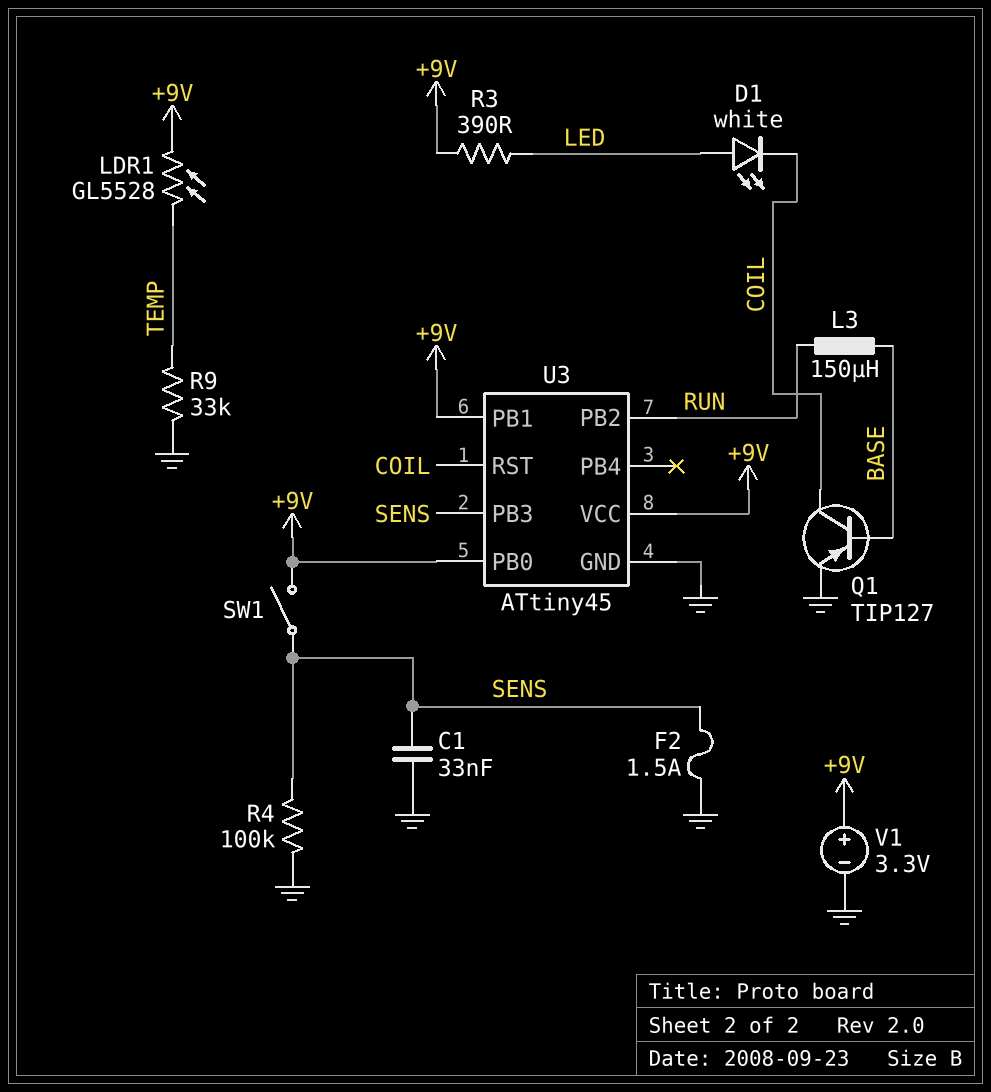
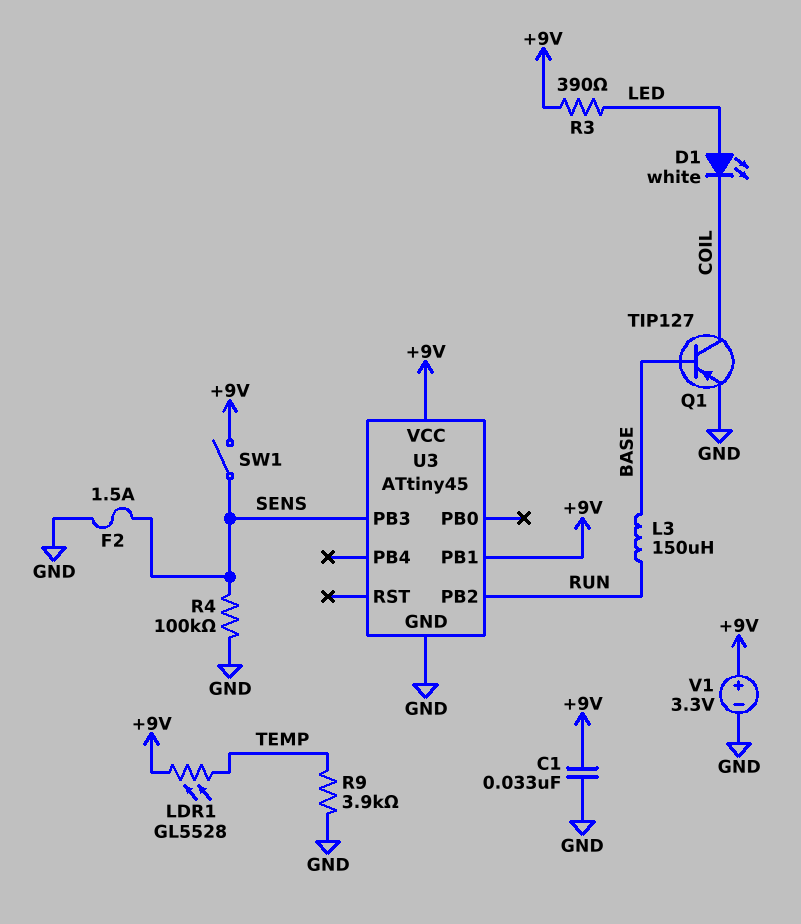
C1: 33nF (GND, SENS) -> 33nF (+9V, GND)
R9: 33k (GND, TEMP) -> 3.9k (GND, TEMP)
U3 pin PB0: +9V -> none
U3 pin RST: COIL -> none

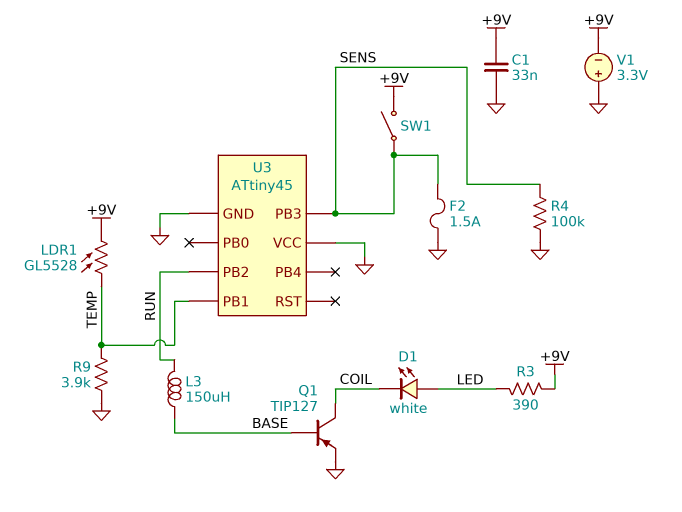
U3 pin PB1: +9V -> TEMP
U3 pin VCC: +9V -> GND
V1: 3.3V (plus +9V, minus GND) -> 3.3V (plus GND, minus +9V)

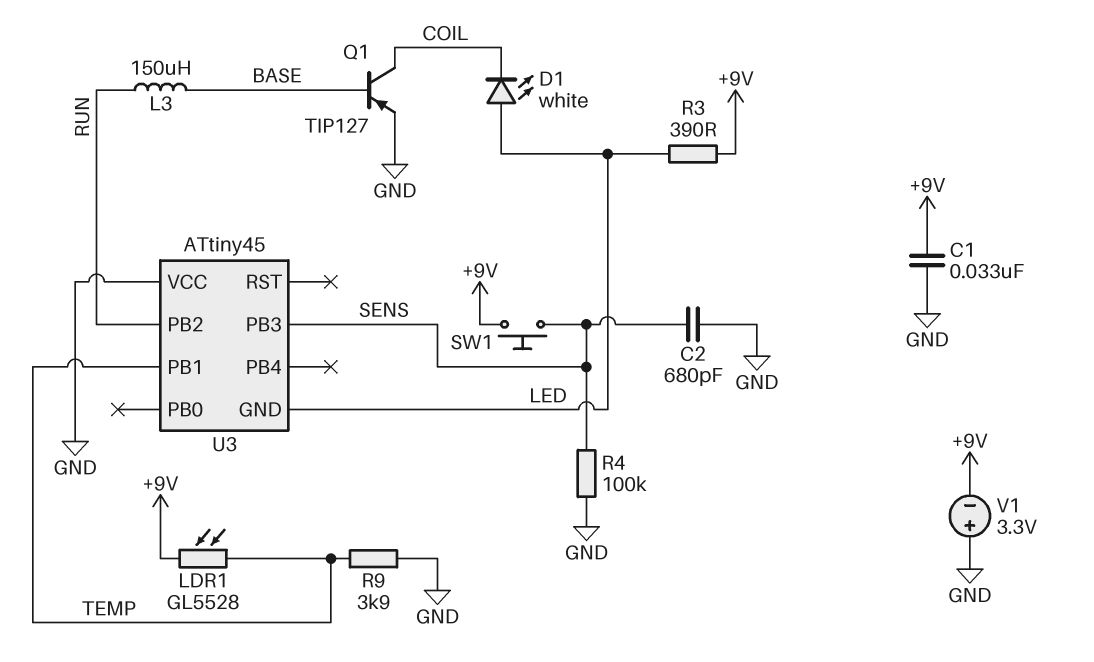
C2: none -> 680pF (GND, SENS)
F2: 1.5A (GND, SENS) -> none
SW1: switch (+9V, SENS) -> button (+9V, SENS)
U3 pin GND: GND -> LED

